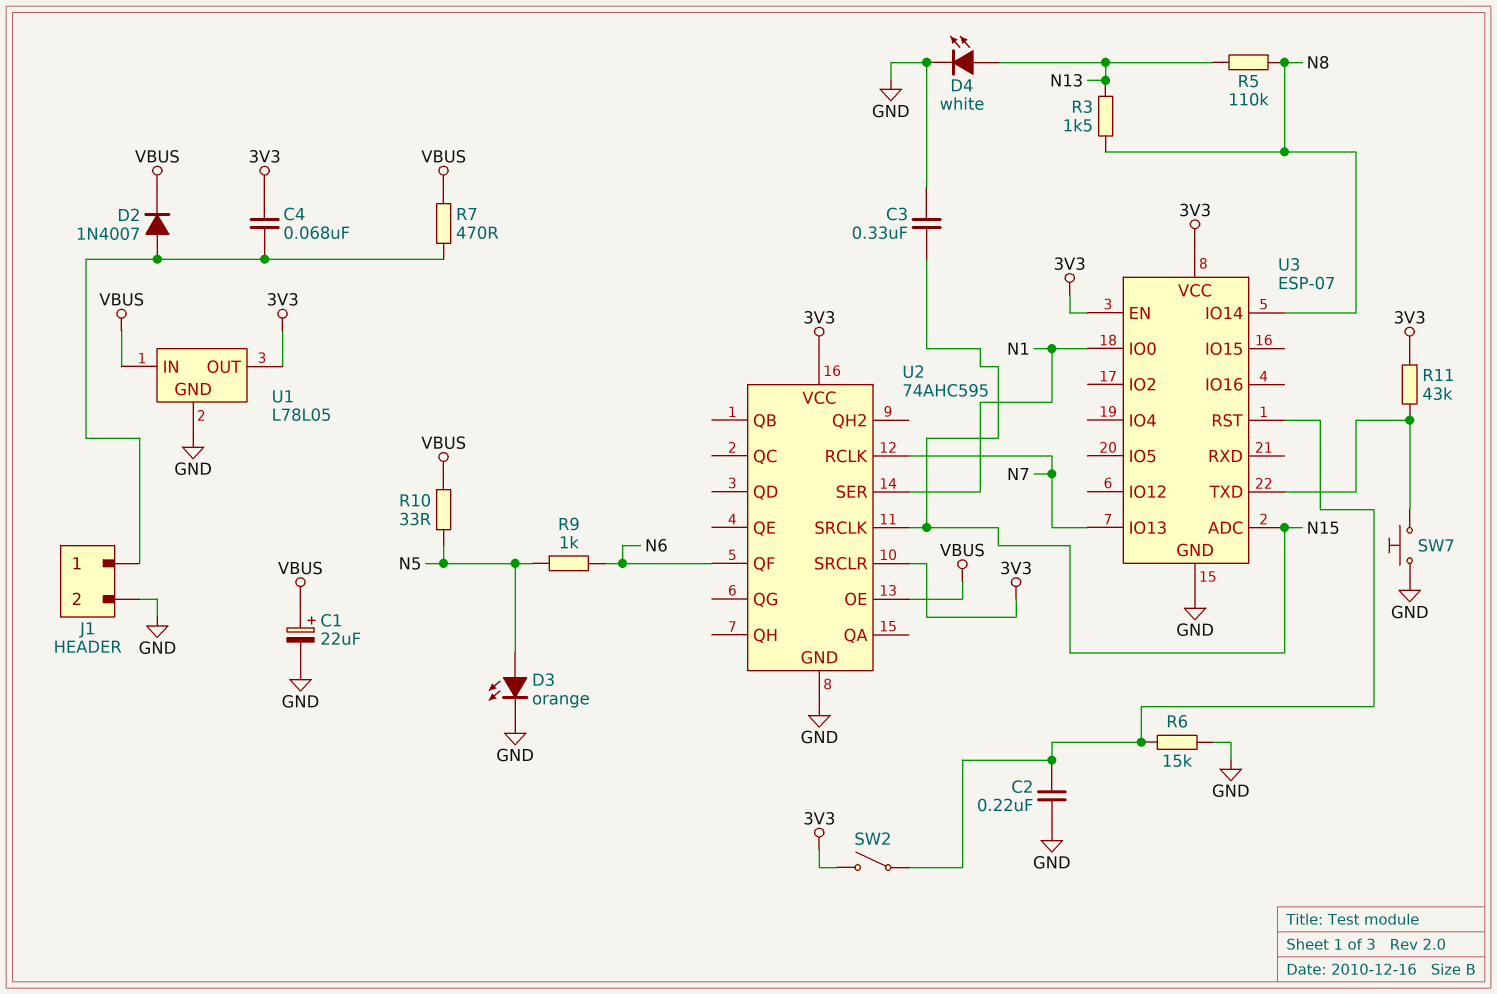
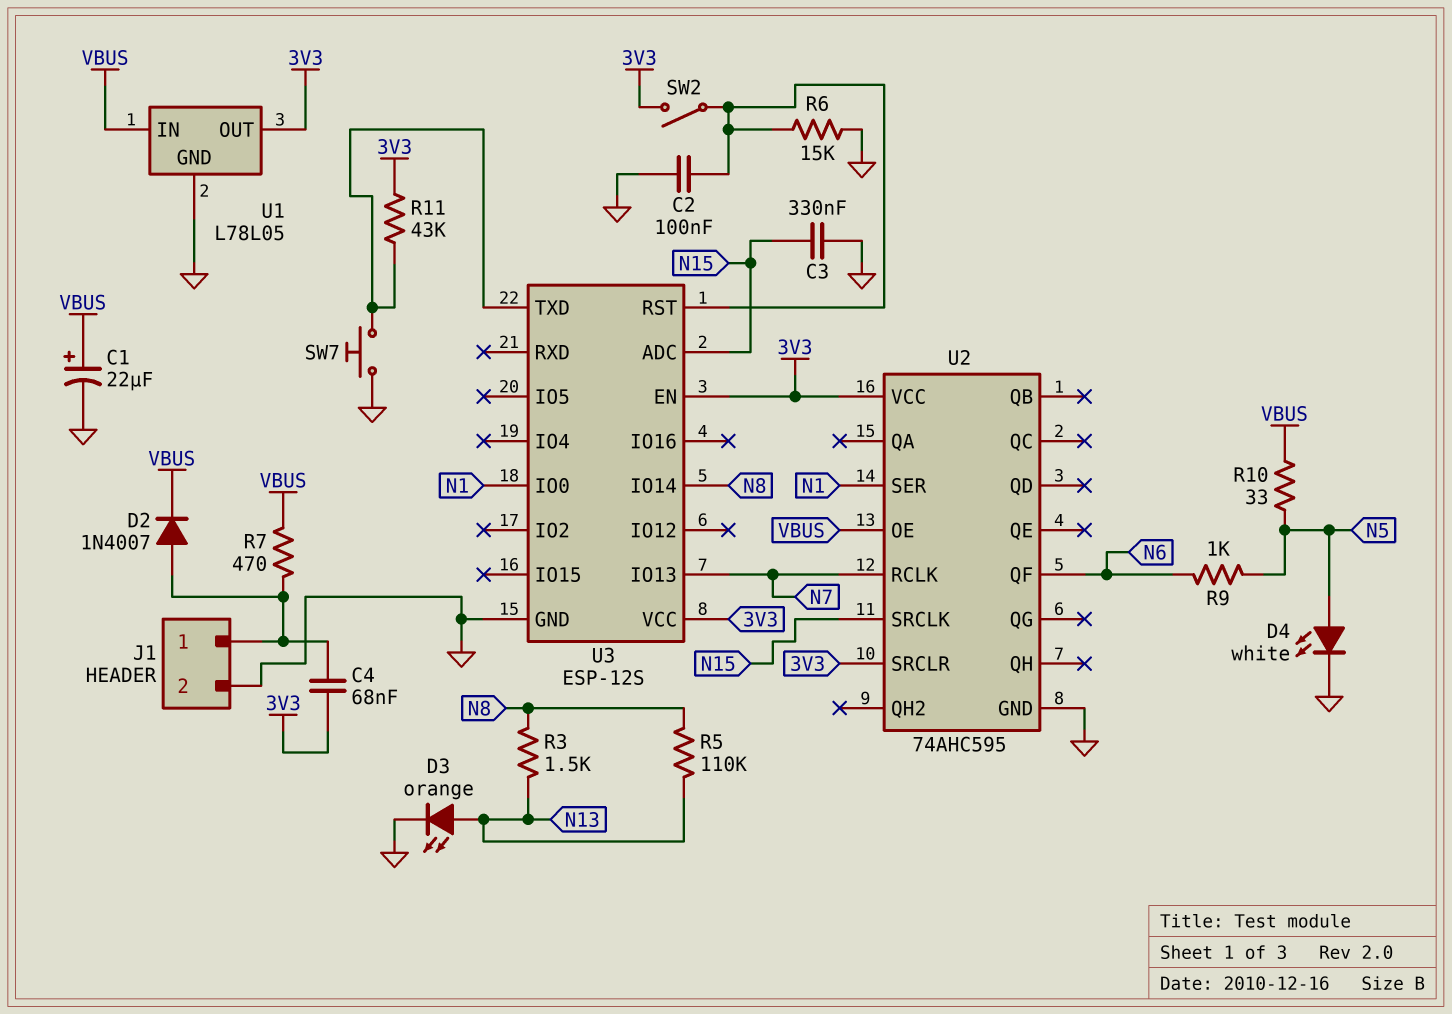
C2: 220nF (GND, U3/RST) -> 100nF (GND, U3/RST)
D3: LED orange (A N5, K GND) -> LED orange (A N13, K GND)
D4: LED white (A N13, K GND) -> LED white (A N5, K GND)
U3: ESP-07 -> ESP-12S

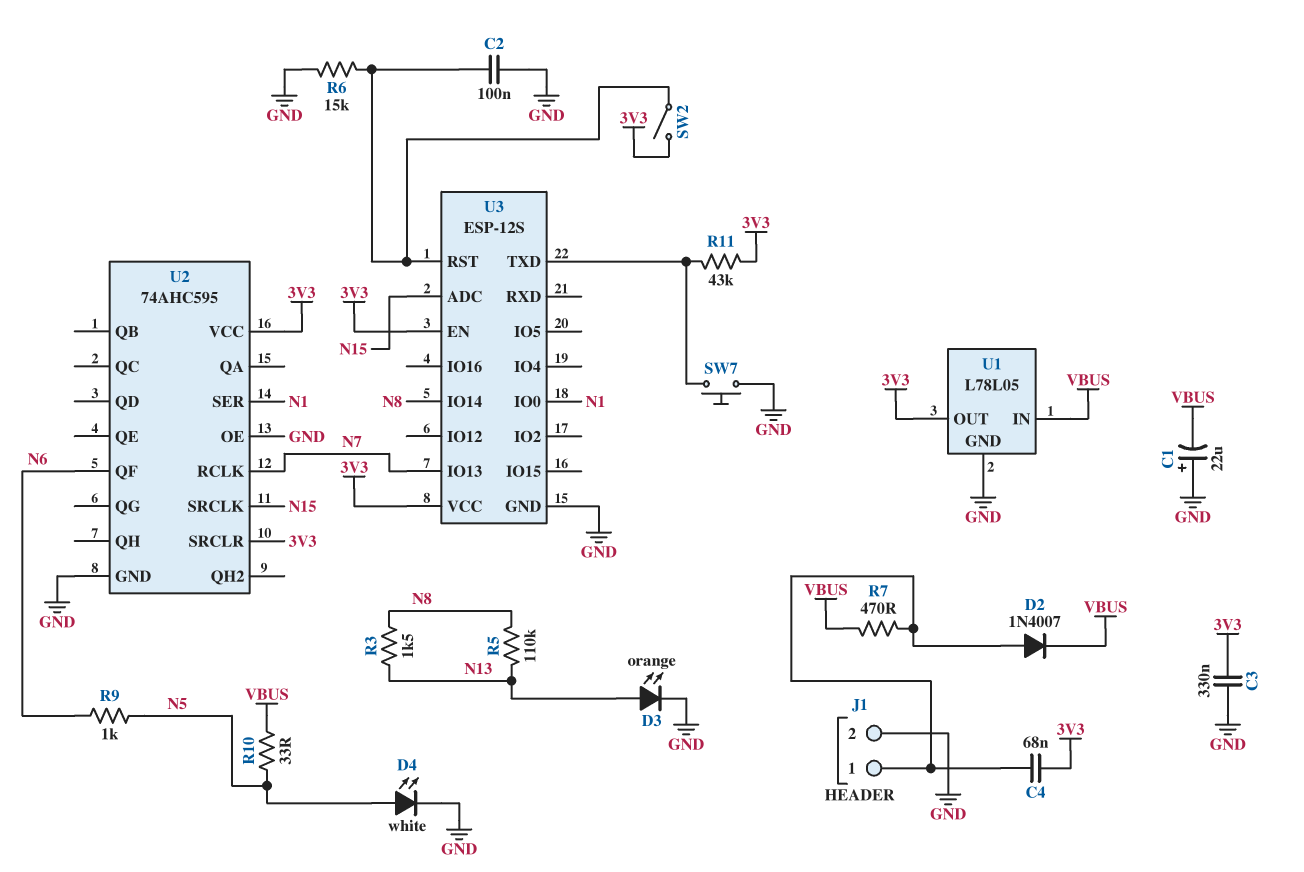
C1: 22uF (plus VBUS, minus GND) -> 22uF (plus GND, minus VBUS)
C3: 330nF (GND, N15) -> 330nF (3V3, GND)
U2 pin OE: VBUS -> GND

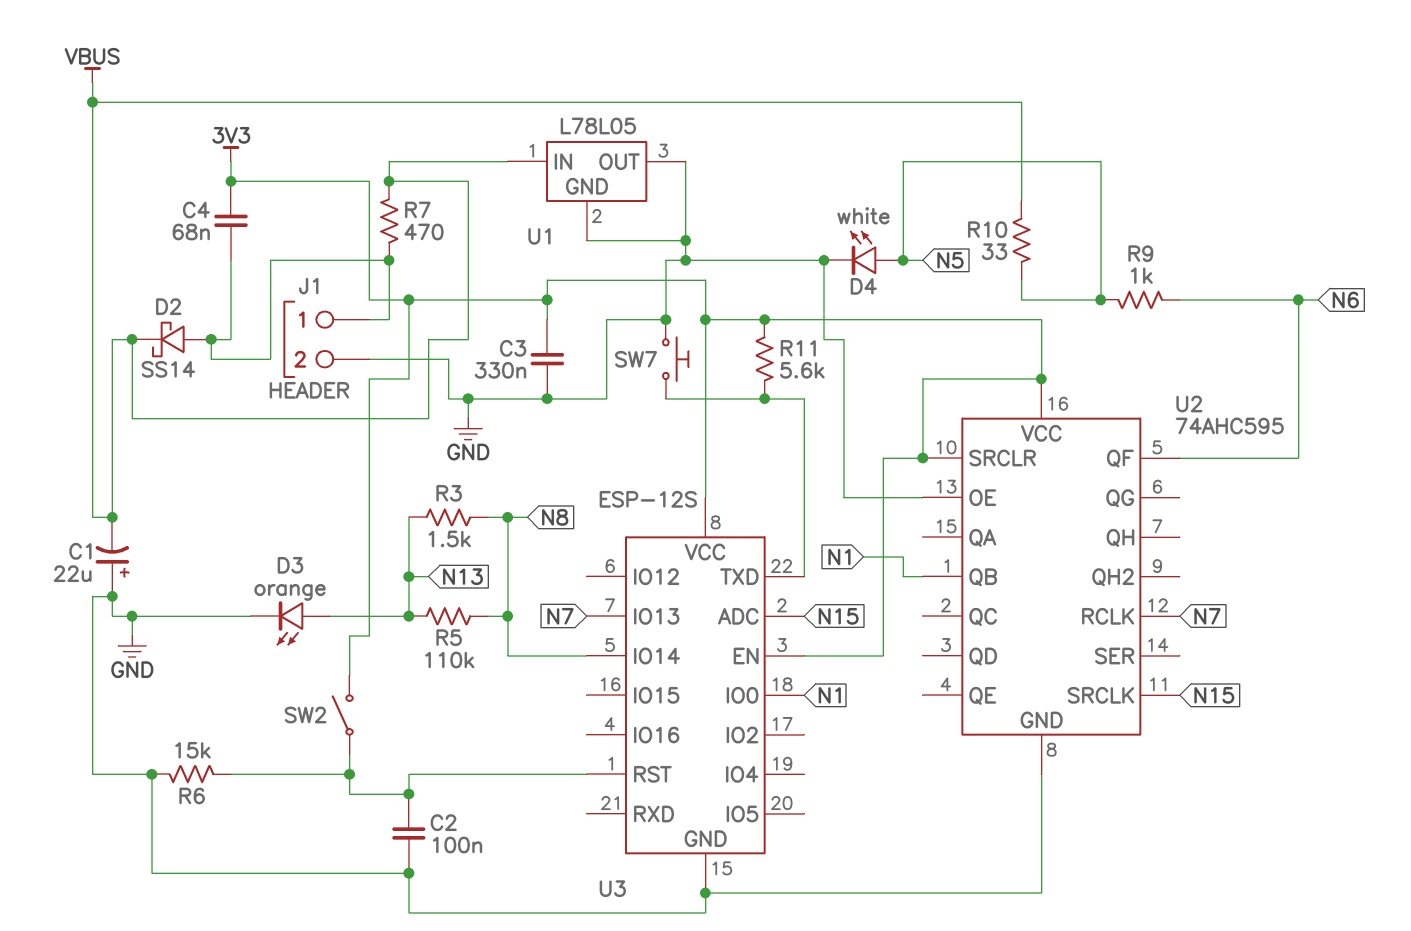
D2: diode 1N4007 (A J1/1, K VBUS) -> schottky SS14 (A J1/1, K VBUS)
R11: 43k (3V3, U3/TXD) -> 5.6k (3V3, U3/TXD)
U1 pin OUT: 3V3 -> GND
U2 pin QB: none -> N1
U2 pin SER: N1 -> none

